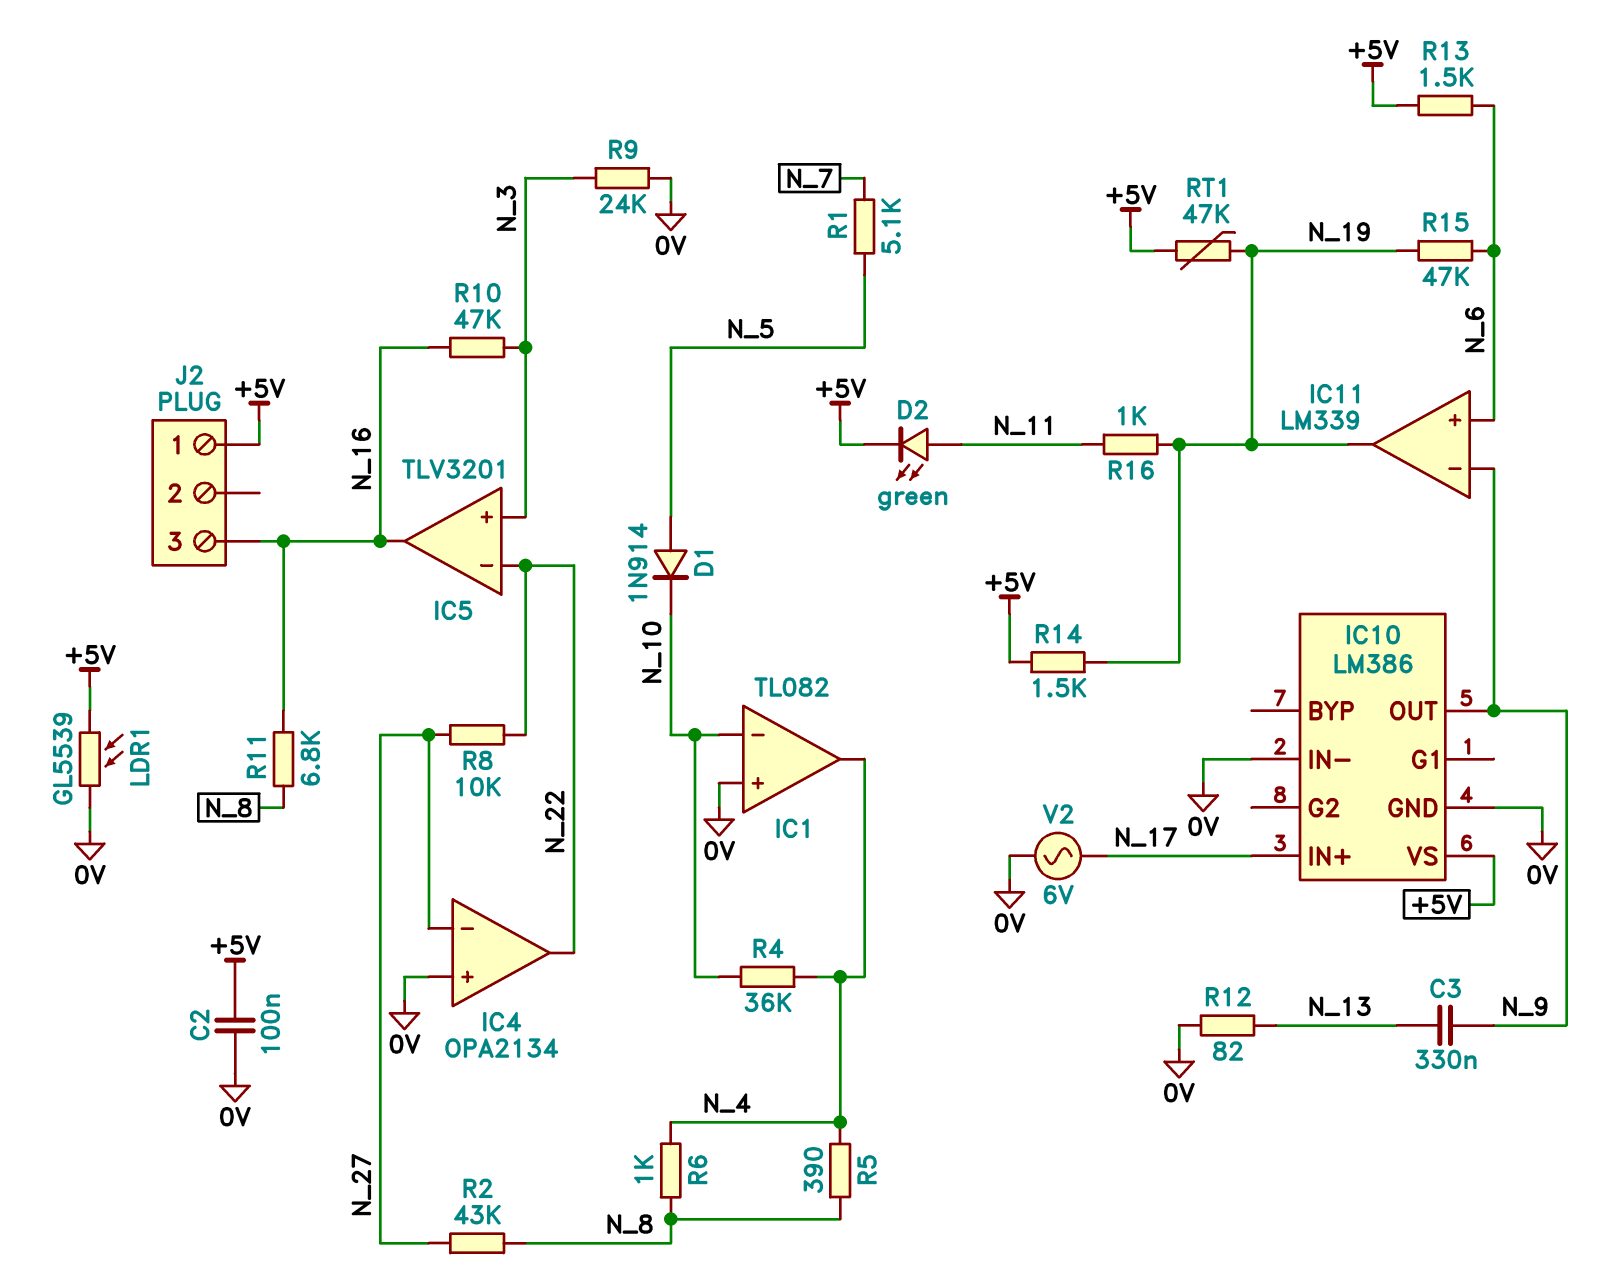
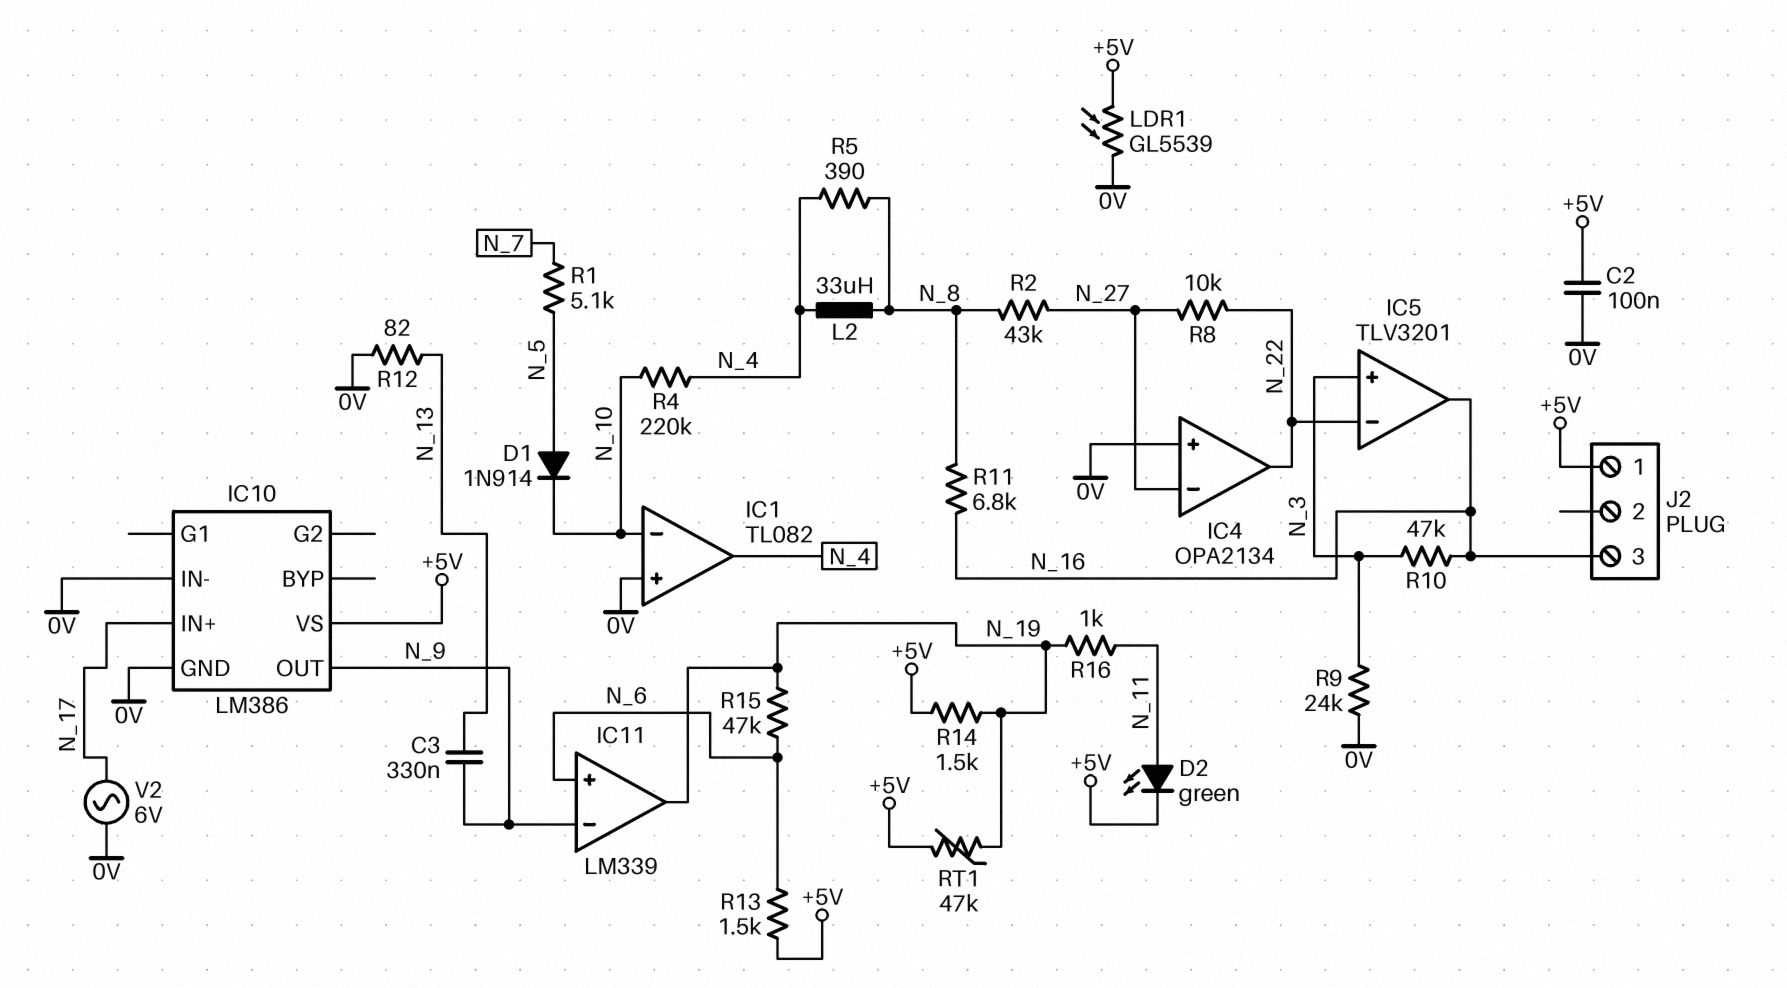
L2: none -> 33uH (N_4, N_8)
R4: 36k (N_4, N_10) -> 220k (N_4, N_10)
R6: 1k (N_4, N_8) -> none

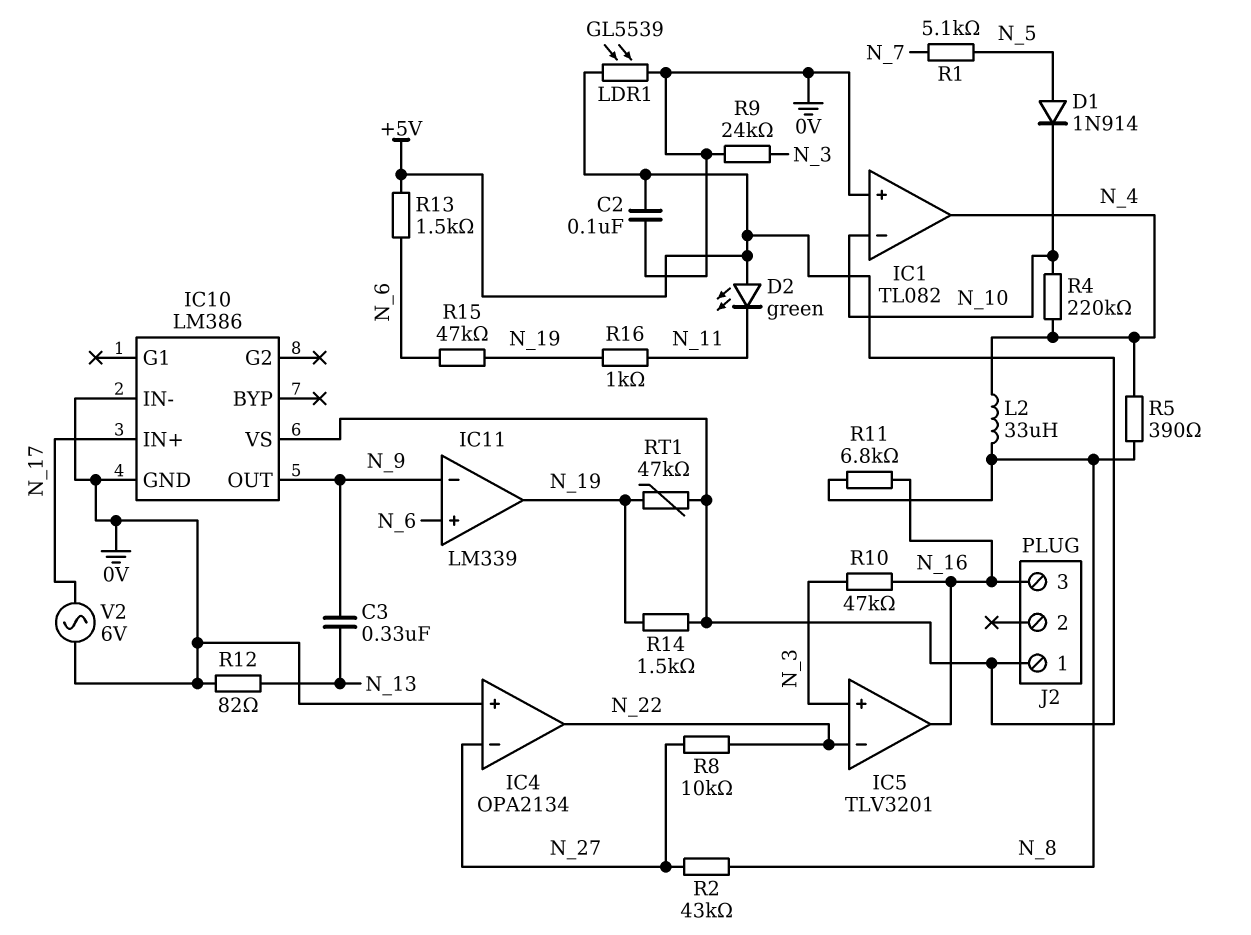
D2: LED green (A N_11, K +5V) -> LED green (A +5V, K N_11)

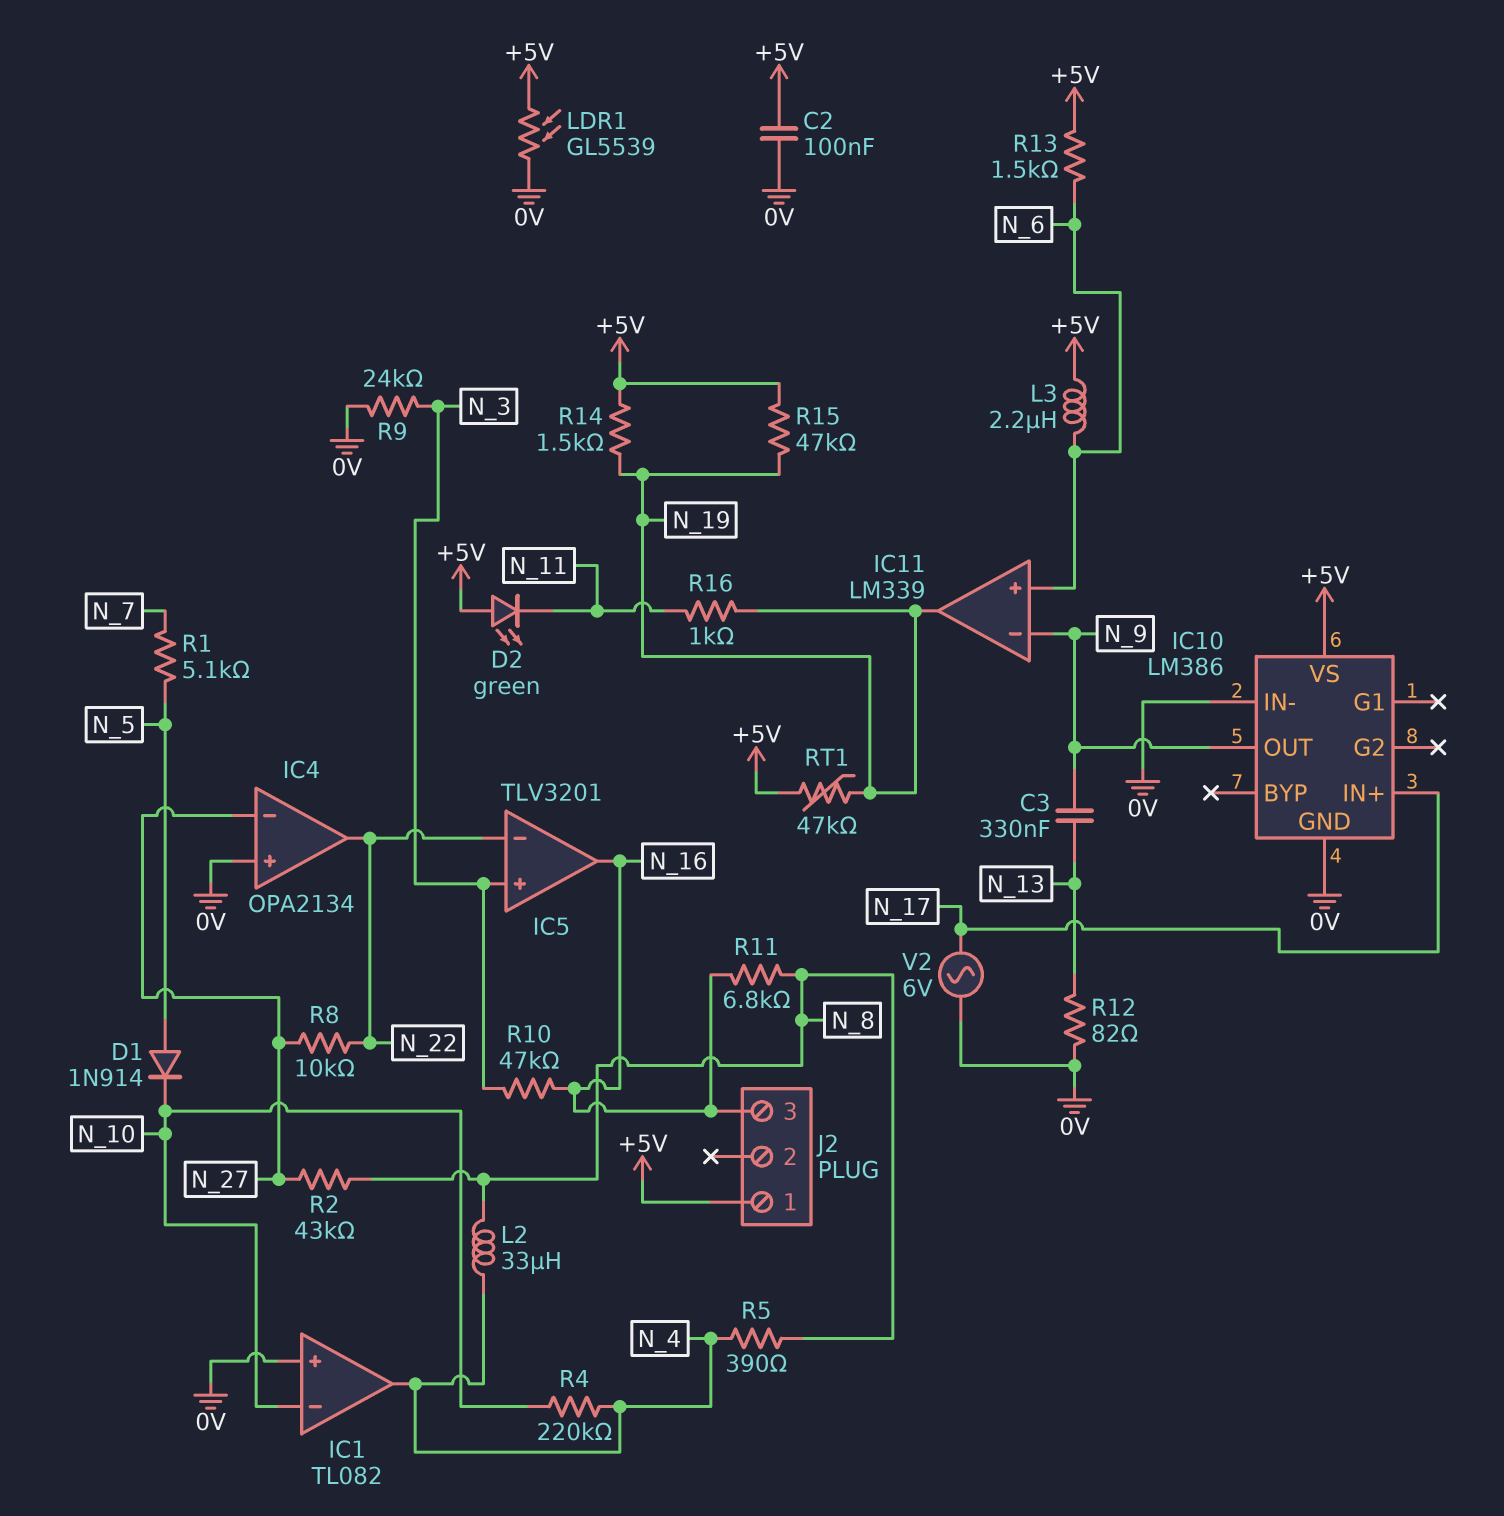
L3: none -> 2.2uH (+5V, N_6)
R15: 47k (N_6, N_19) -> 47k (+5V, N_19)

